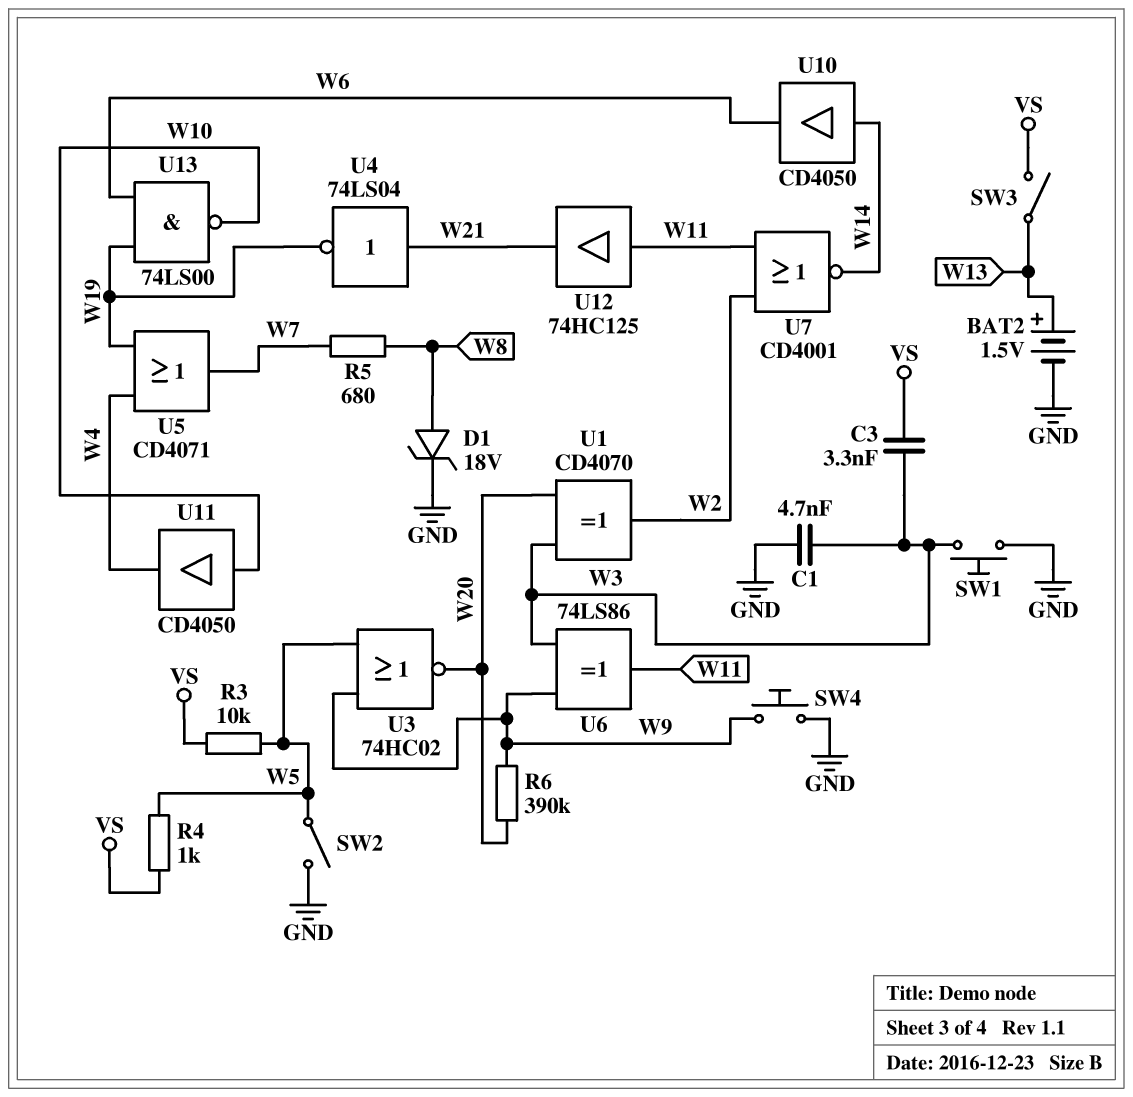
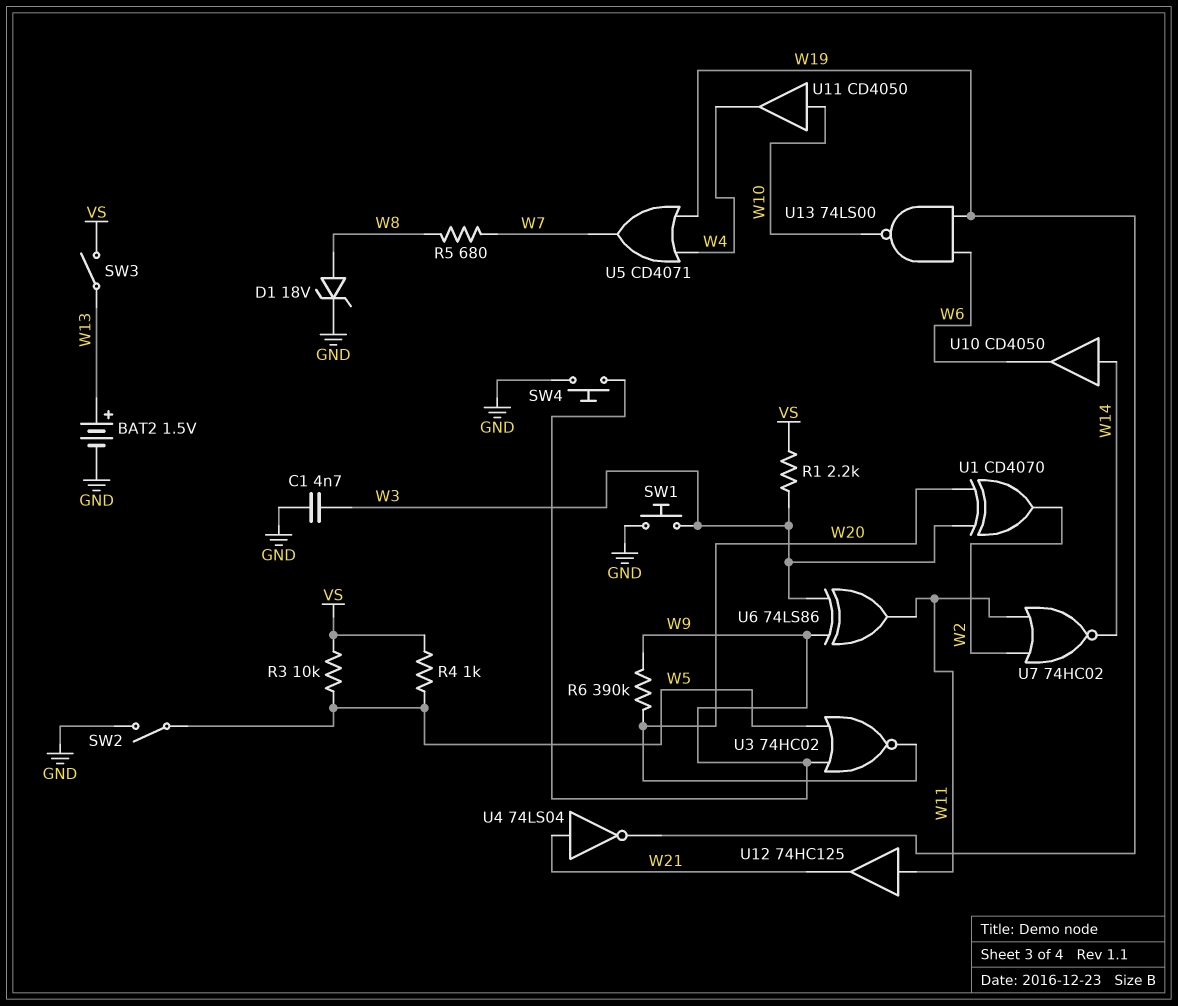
C3: 3.3nF (VS, W3) -> none
R1: none -> 2.2k (VS, W3)
U7: NOR CD4001 (in W2, in W11, out W14) -> NOR 74HC02 (in W2, in W11, out W14)

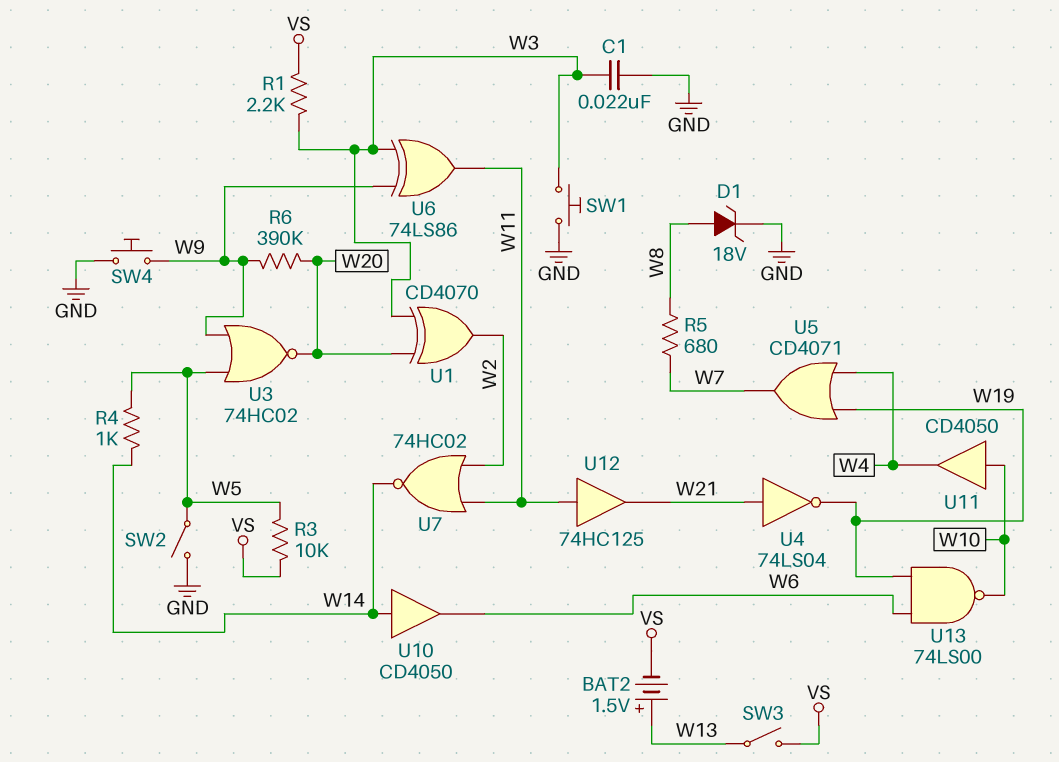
BAT2: 1.5V (plus W13, minus GND) -> 1.5V (plus W13, minus VS)
C1: 4.7nF (GND, W3) -> 22nF (GND, W3)
R4: 1k (VS, W5) -> 1k (W5, W14)

